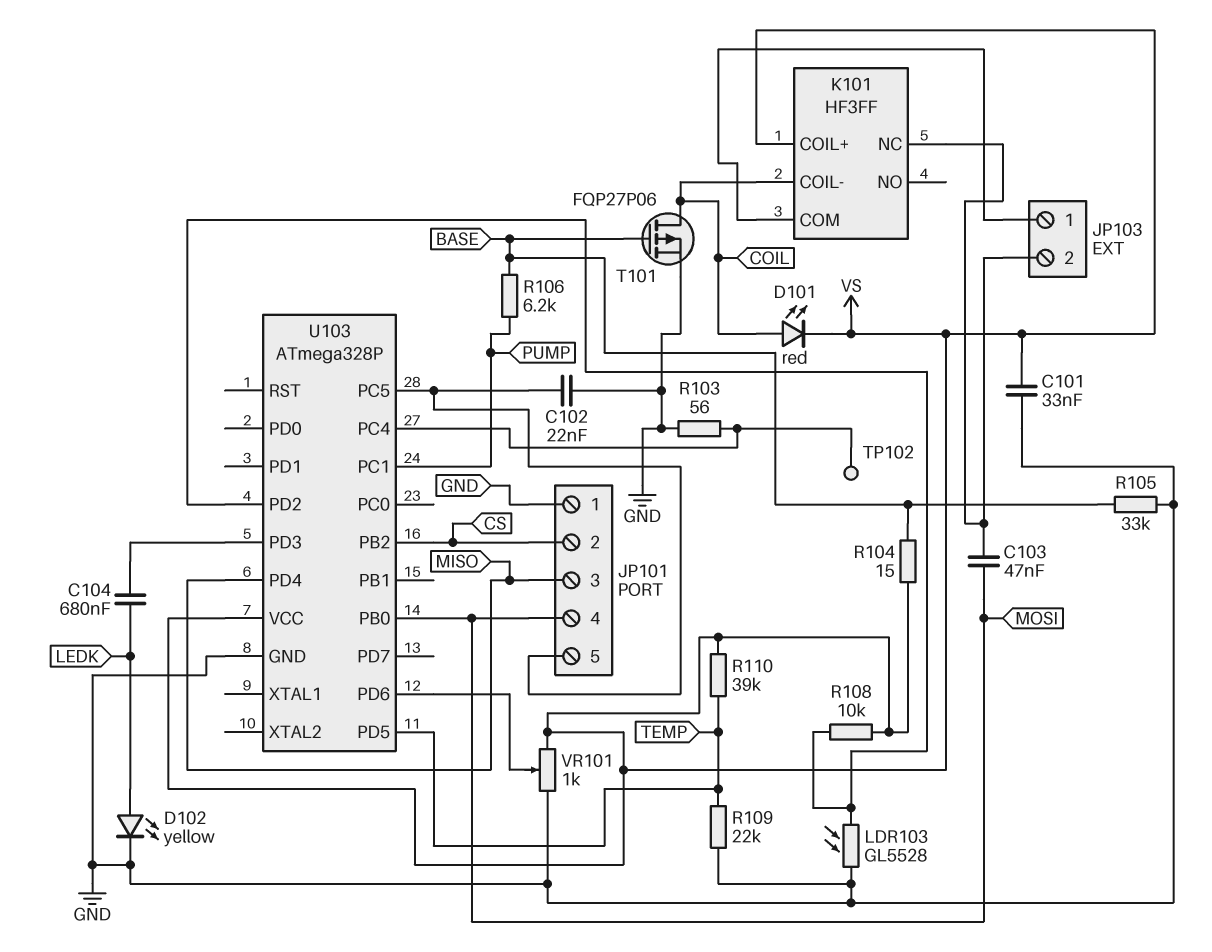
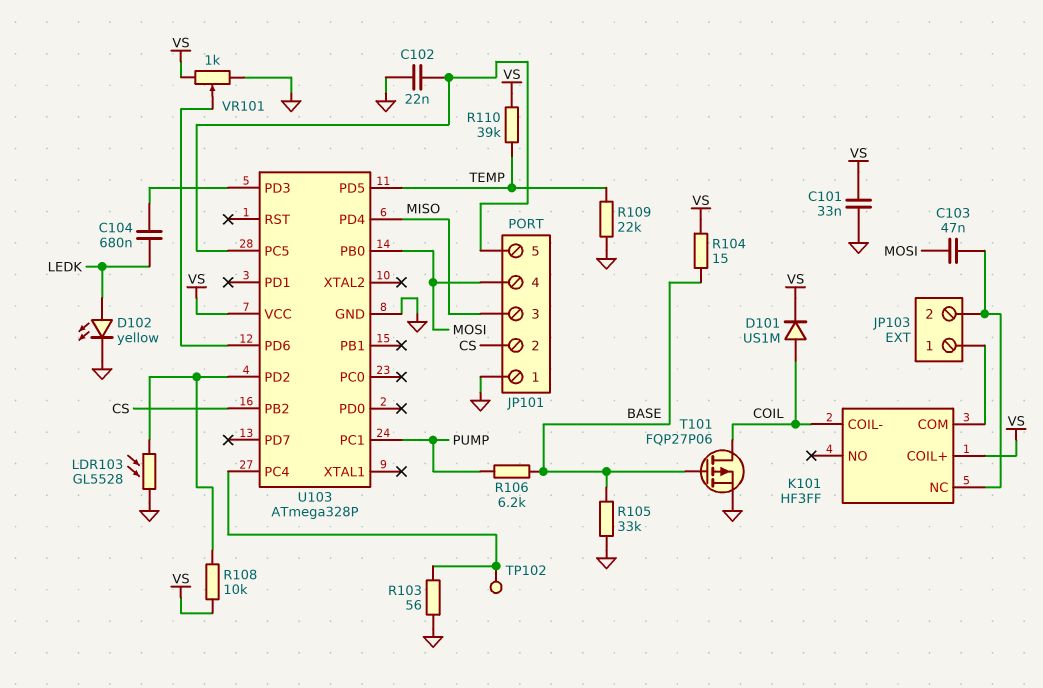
D101: LED red (A COIL, K VS) -> diode US1M (A COIL, K VS)

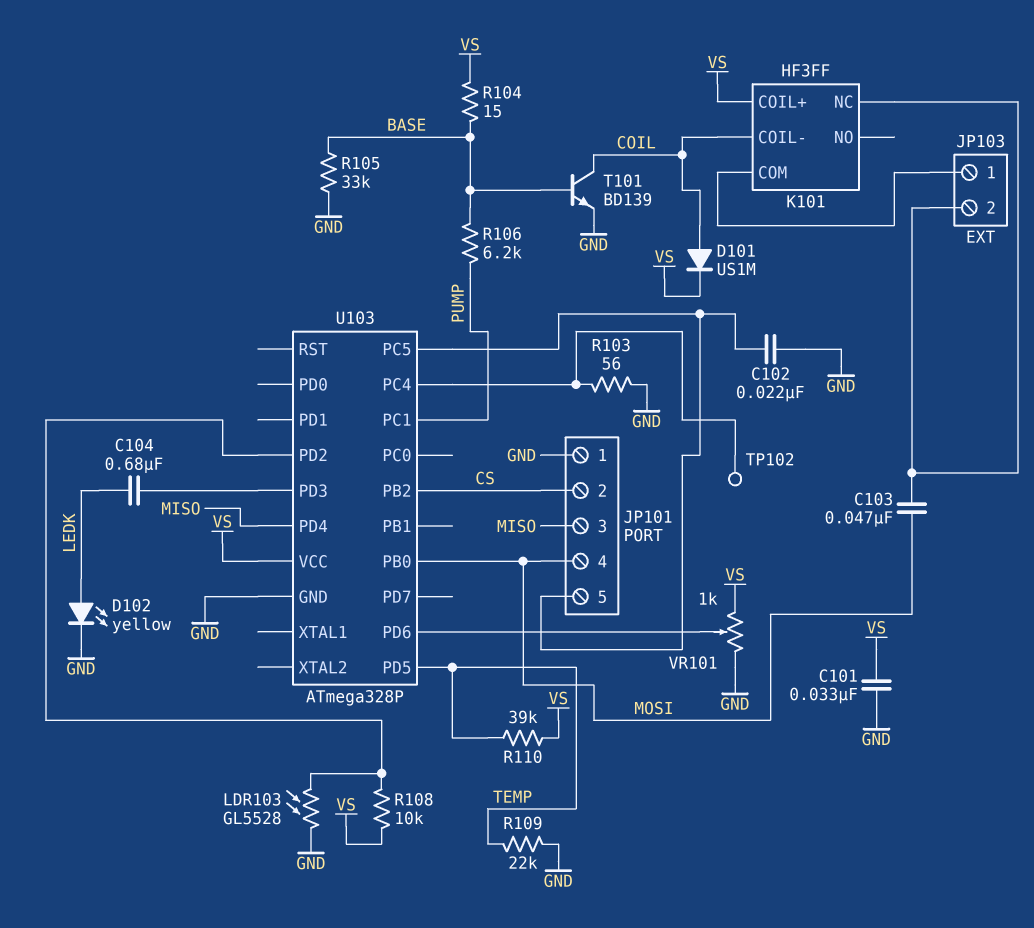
T101: PMOS FQP27P06 (G BASE, D COIL, S GND) -> NPN BD139 (B BASE, C COIL, E GND)

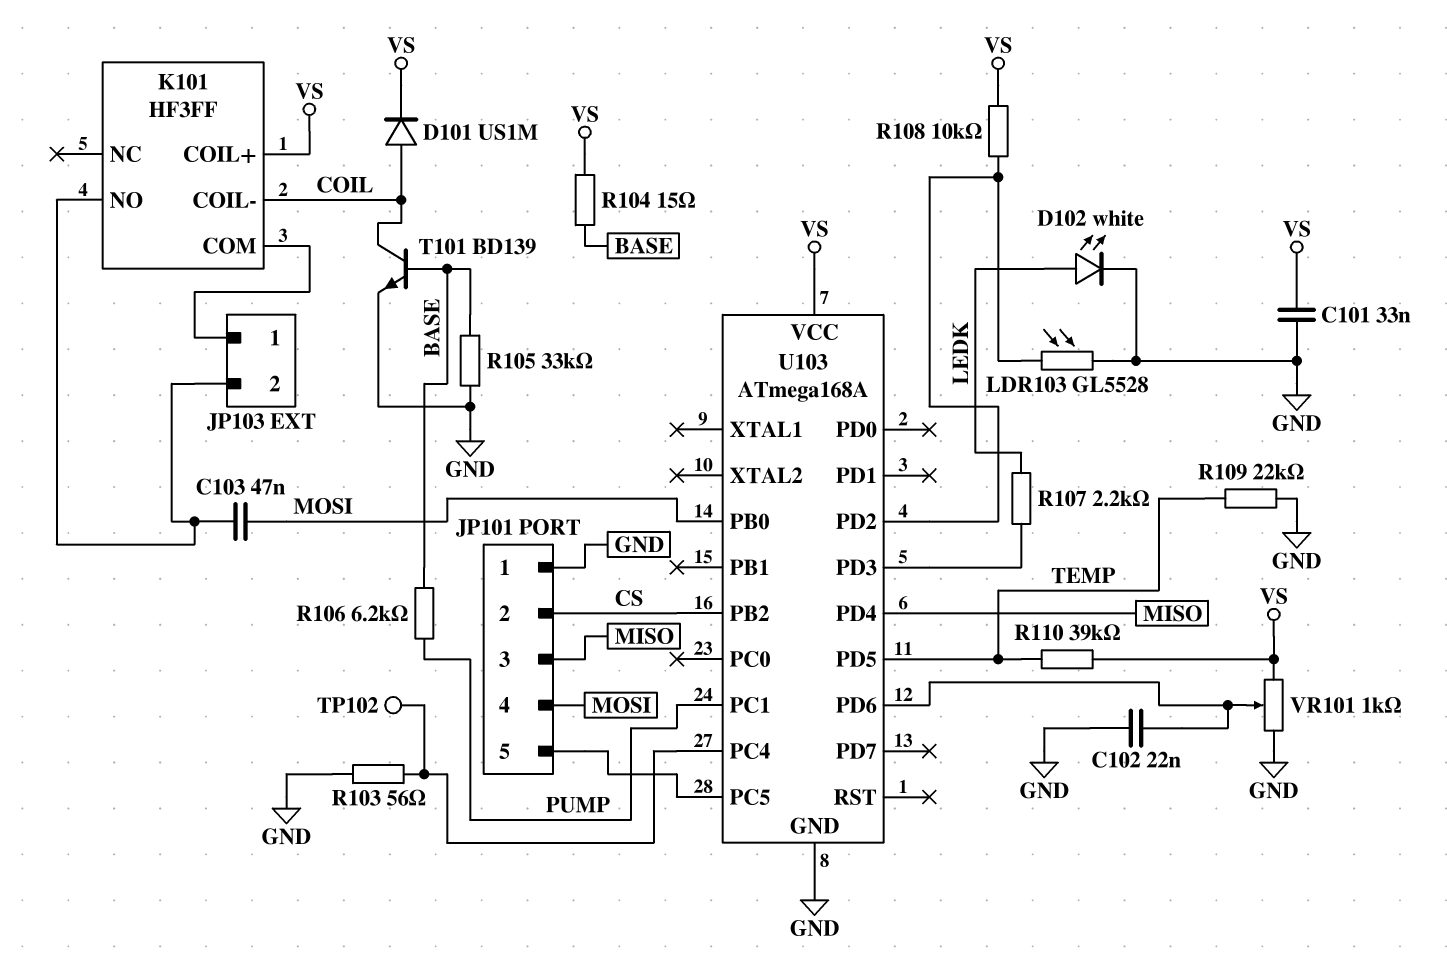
C102: 22nF (GND, JP101/5) -> 22nF (GND, U103/PD6)
C104: 680nF (LEDK, U103/PD3) -> none
D102: LED yellow (A LEDK, K GND) -> LED white (A LEDK, K GND)
K101 pin NC: JP103/2 -> none
K101 pin NO: none -> JP103/2
R107: none -> 2.2k (LEDK, U103/PD3)
U103: ATmega328P -> ATmega168A

